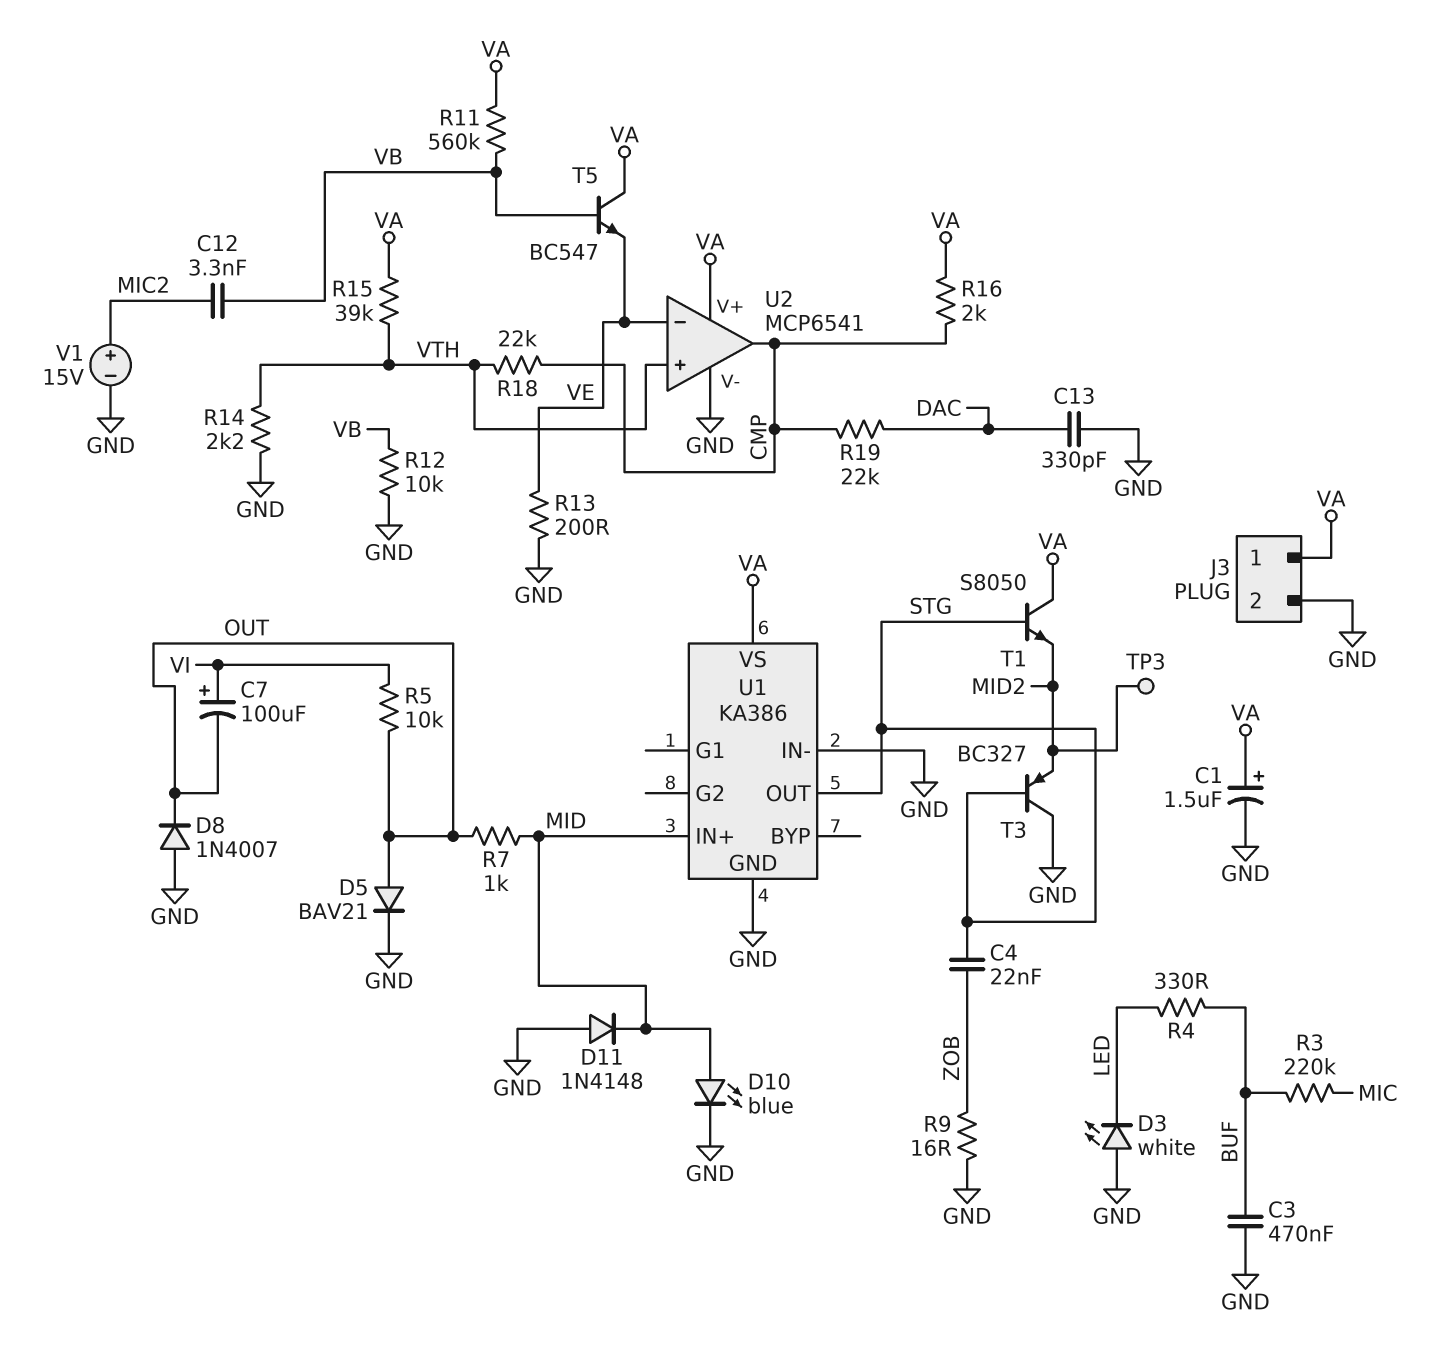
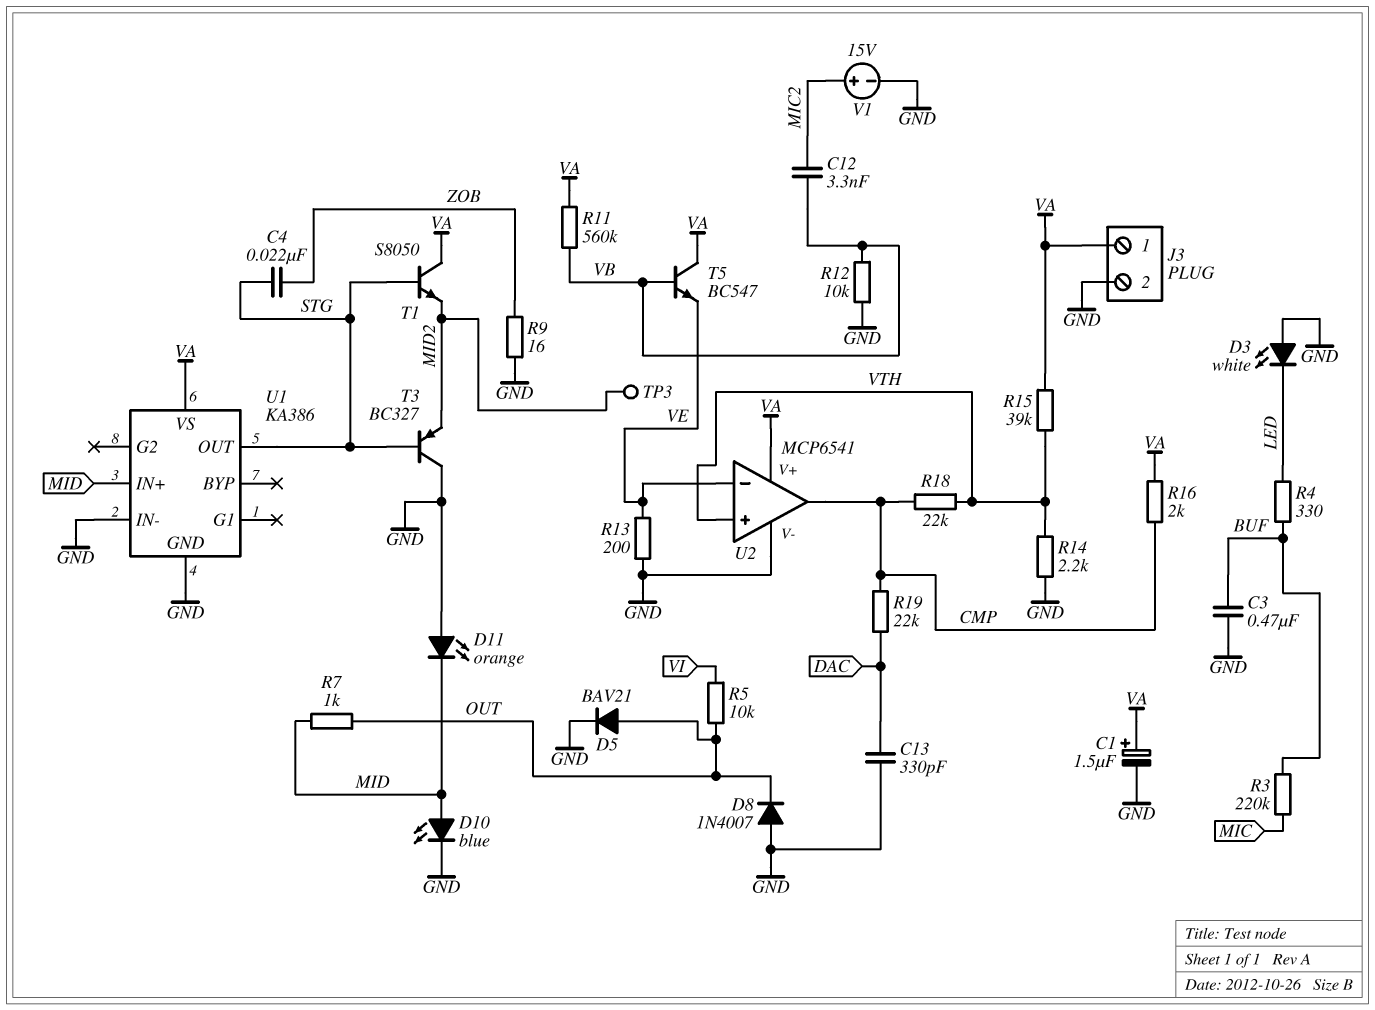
C7: 100uF (plus VI, minus OUT) -> none
D11: diode 1N4148 (A GND, K MID) -> LED orange (A GND, K MID)

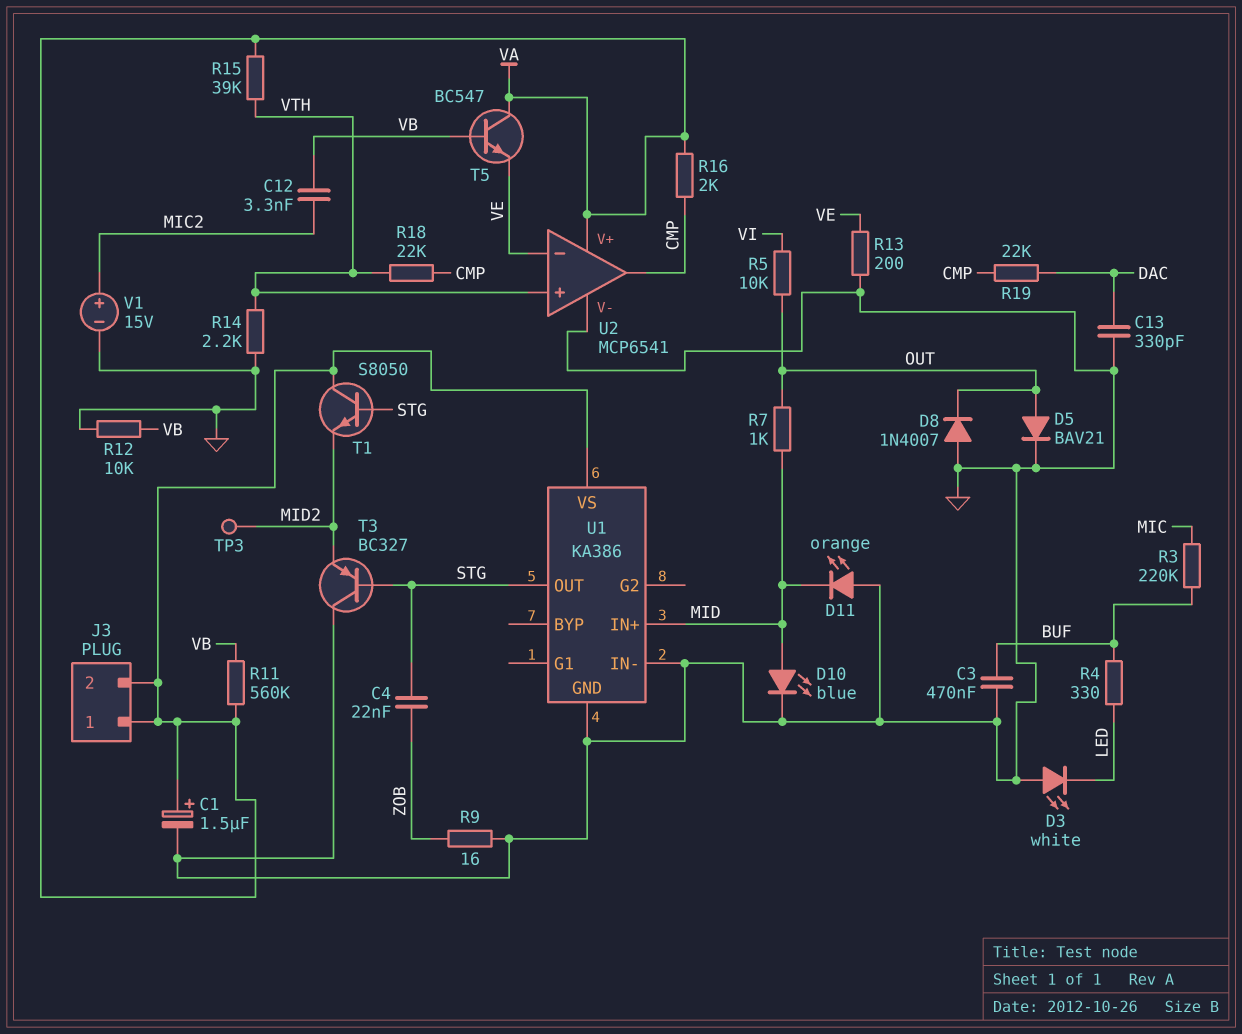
J3 pin 2: GND -> VA

